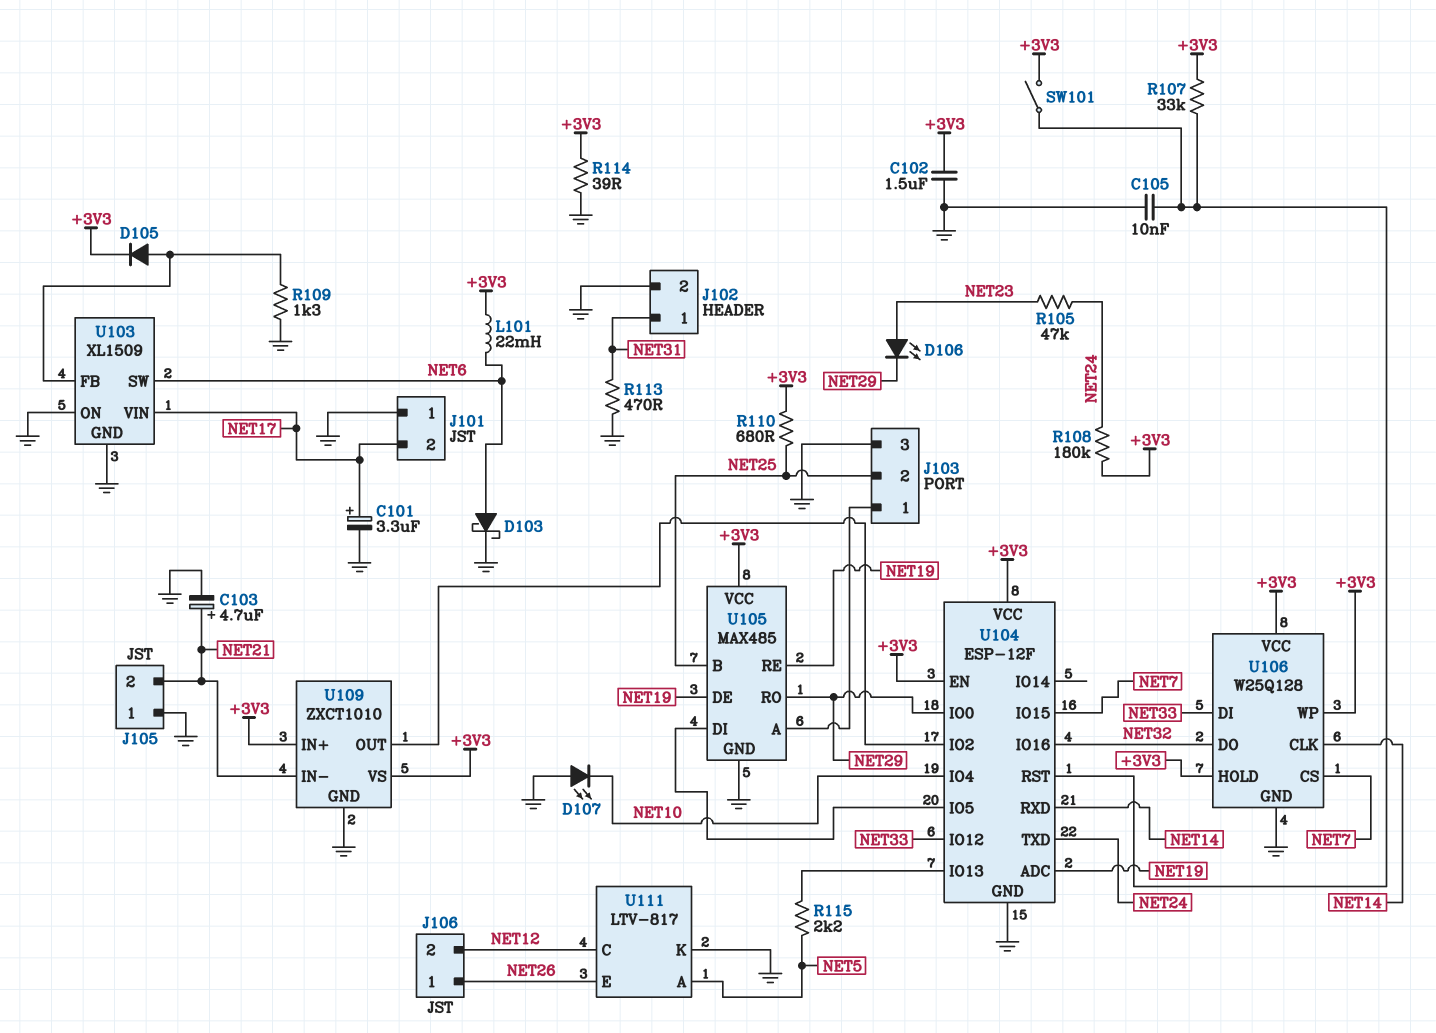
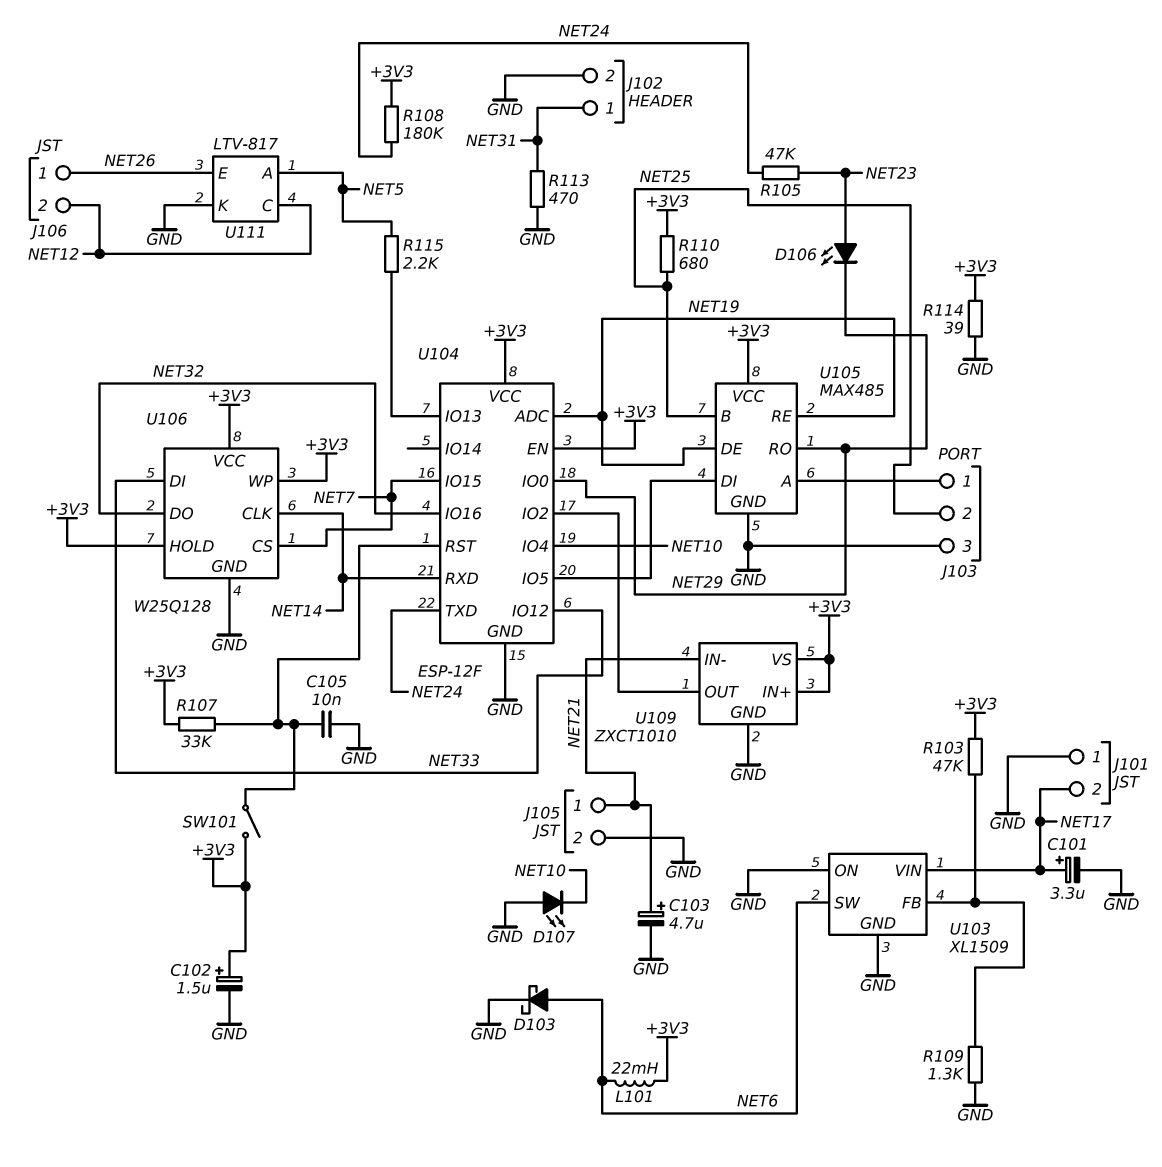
C102: 1.5uF (+3V3, GND) -> 1.5uF (plus +3V3, minus GND)
D105: diode (A U103/FB, K +3V3) -> none
J105 pin 1: GND -> NET21
J105 pin 2: NET21 -> GND
R103: none -> 47k (+3V3, U103/FB)

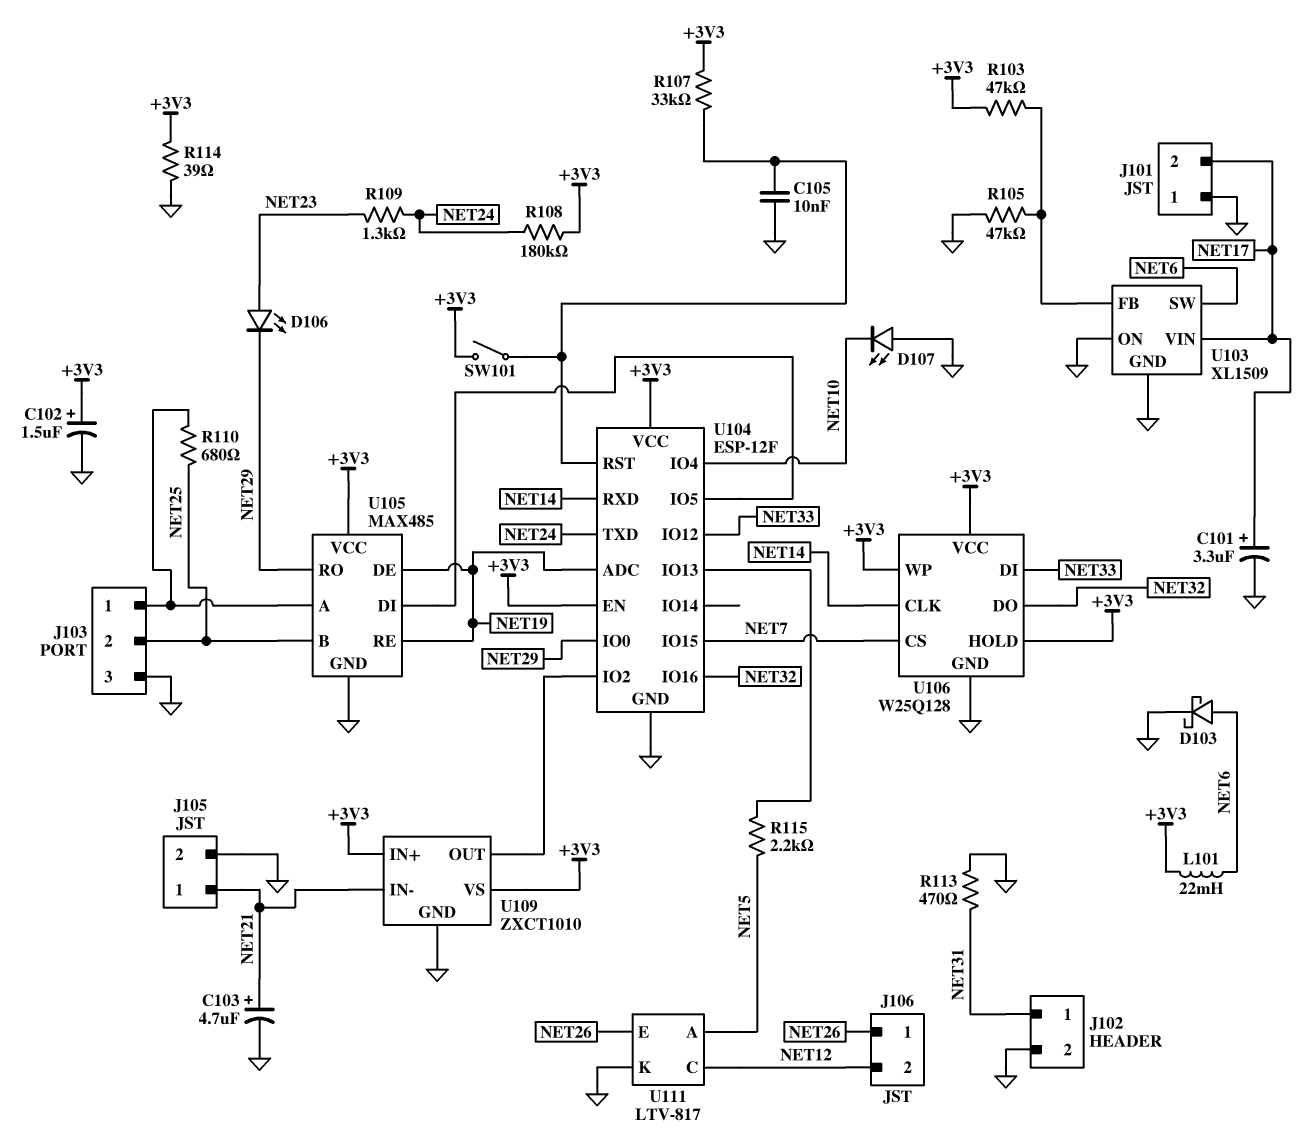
R105: 47k (NET23, NET24) -> 47k (GND, U103/FB)
R109: 1.3k (GND, U103/FB) -> 1.3k (NET23, NET24)
R110: 680 (+3V3, NET25) -> 680 (J103/1, NET25)

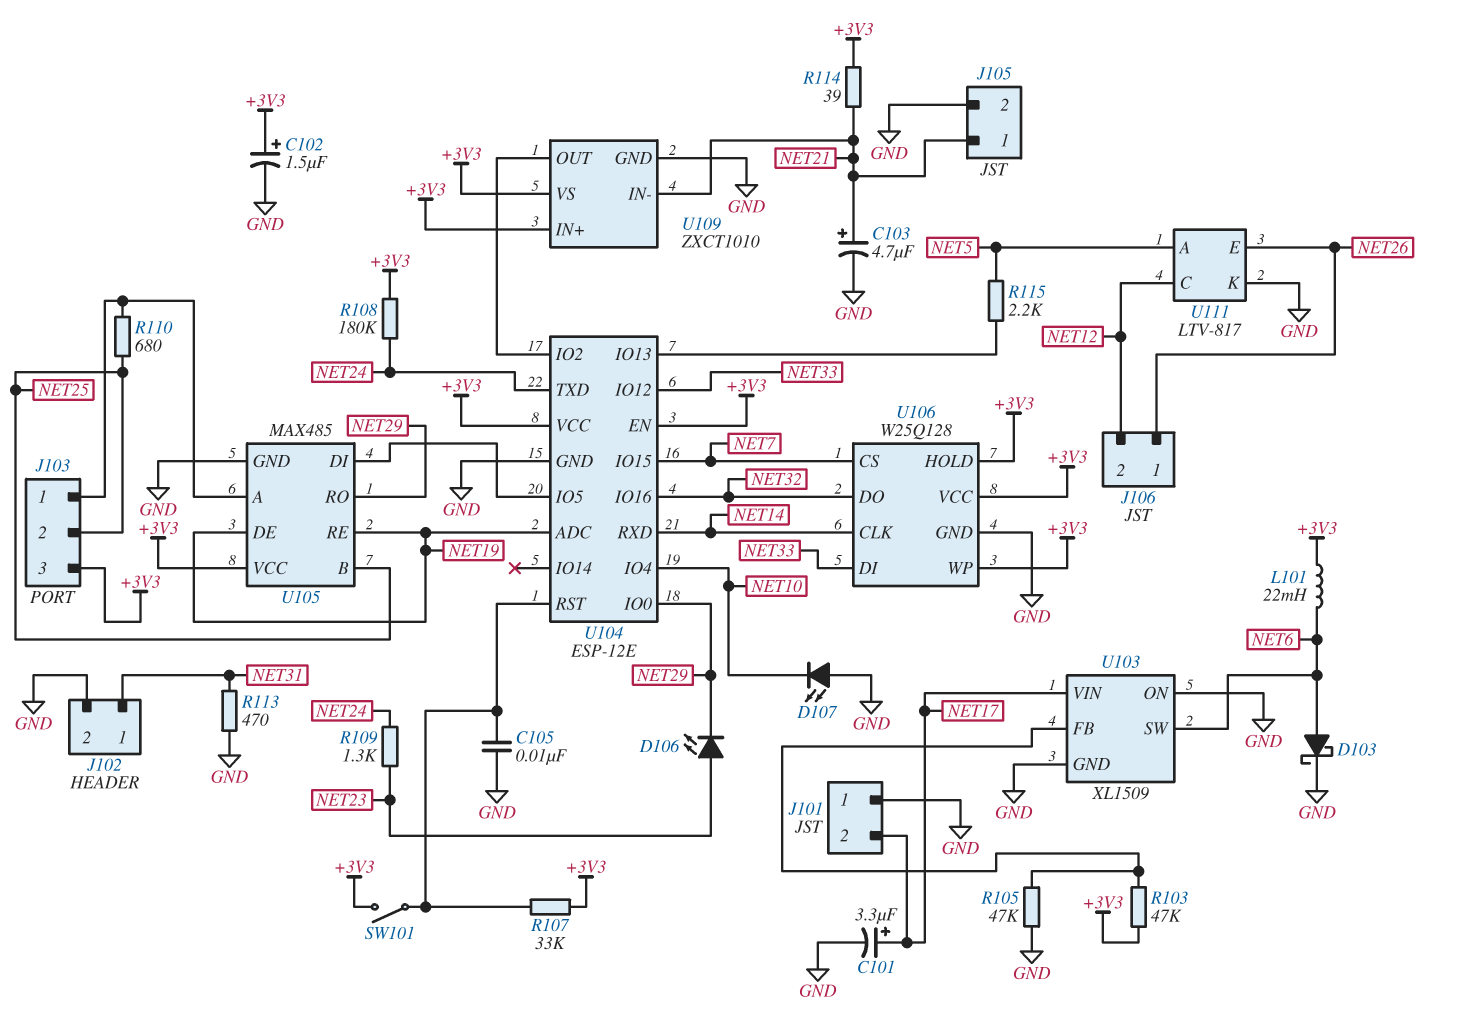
J103 pin 3: GND -> +3V3
R114: 39 (+3V3, GND) -> 39 (+3V3, NET21)
U104: ESP-12F -> ESP-12E

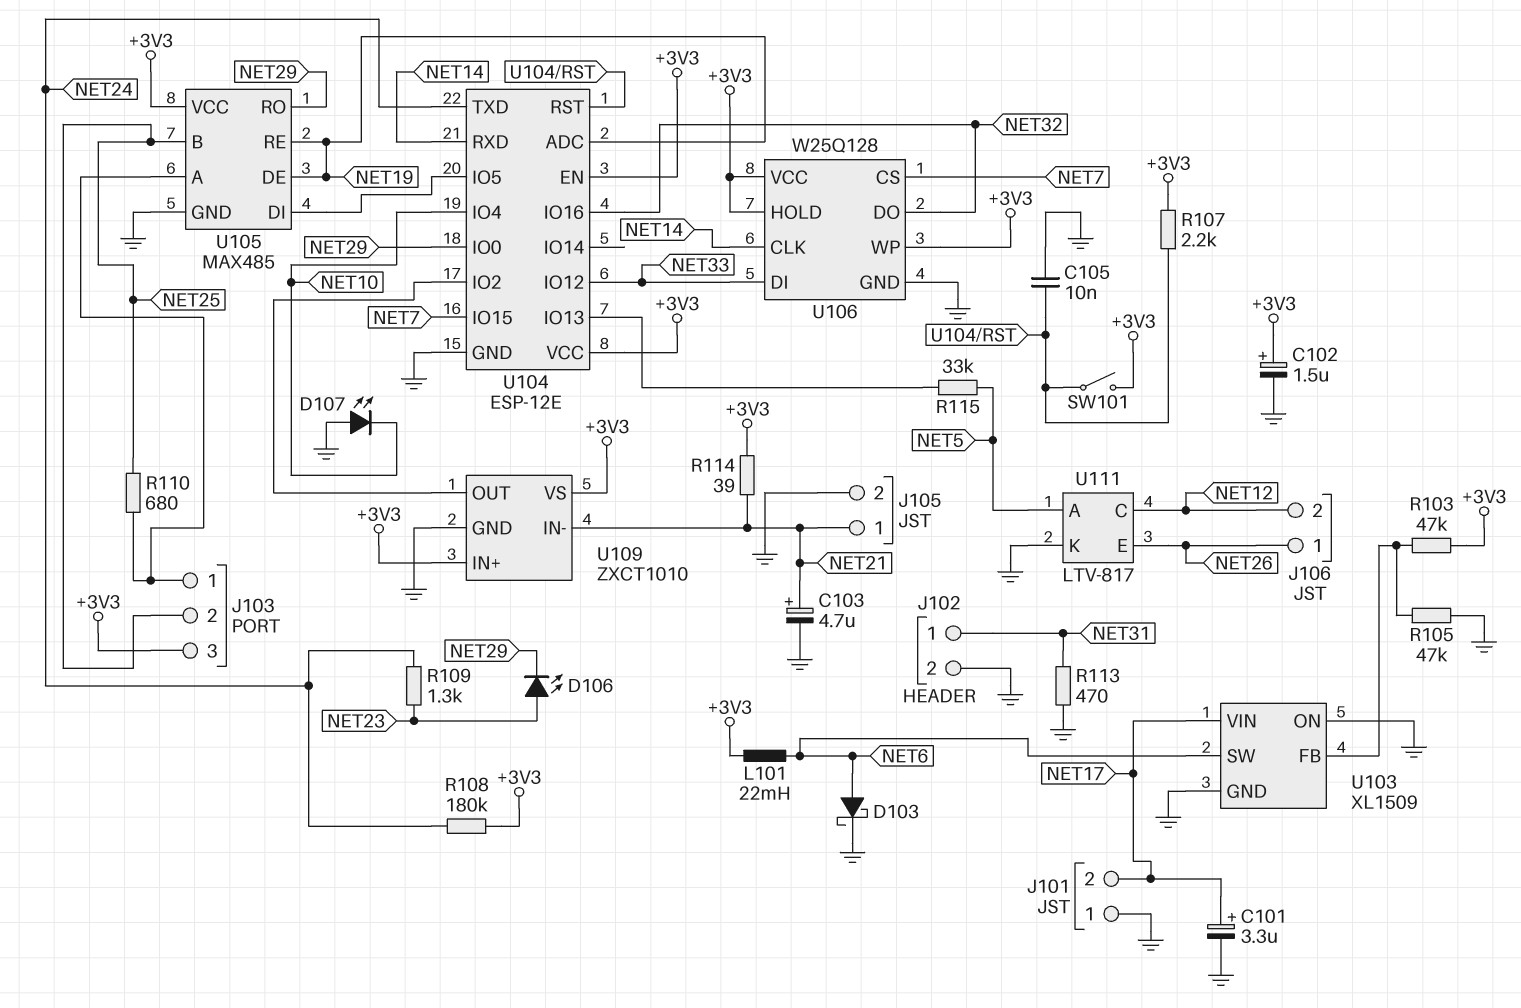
R107: 33k (+3V3, U104/RST) -> 2.2k (+3V3, U104/RST)
R115: 2.2k (NET5, U104/IO13) -> 33k (NET5, U104/IO13)

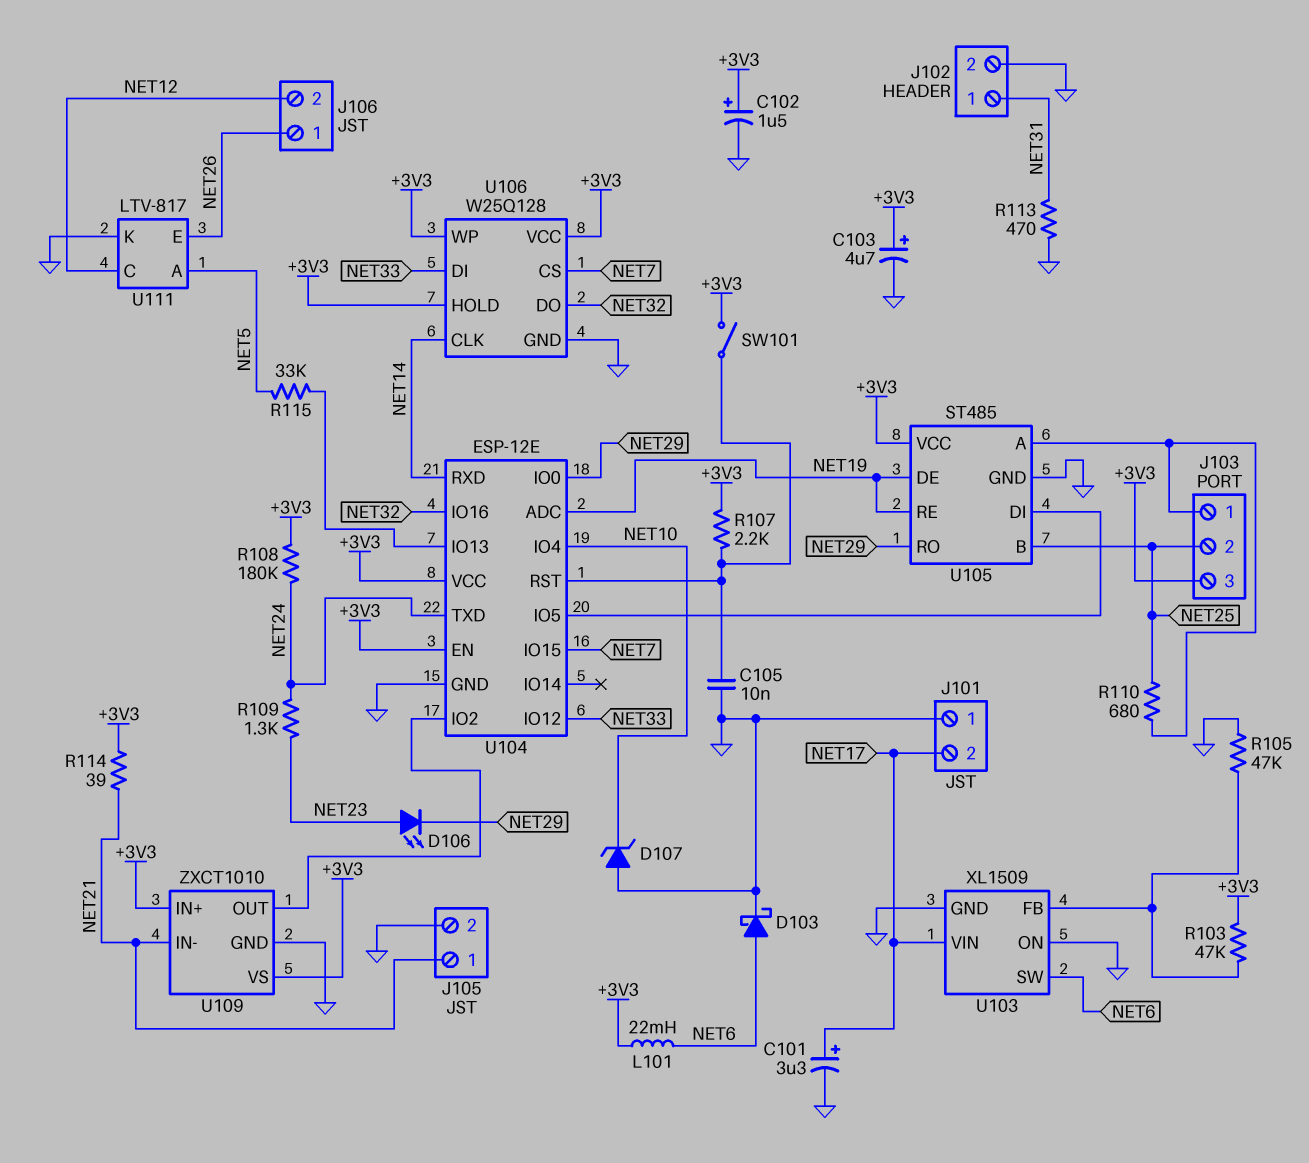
C103: 4.7uF (plus NET21, minus GND) -> 4.7uF (plus +3V3, minus GND)
D107: LED (A GND, K NET10) -> zener (A GND, K NET10)
U105: MAX485 -> ST485

